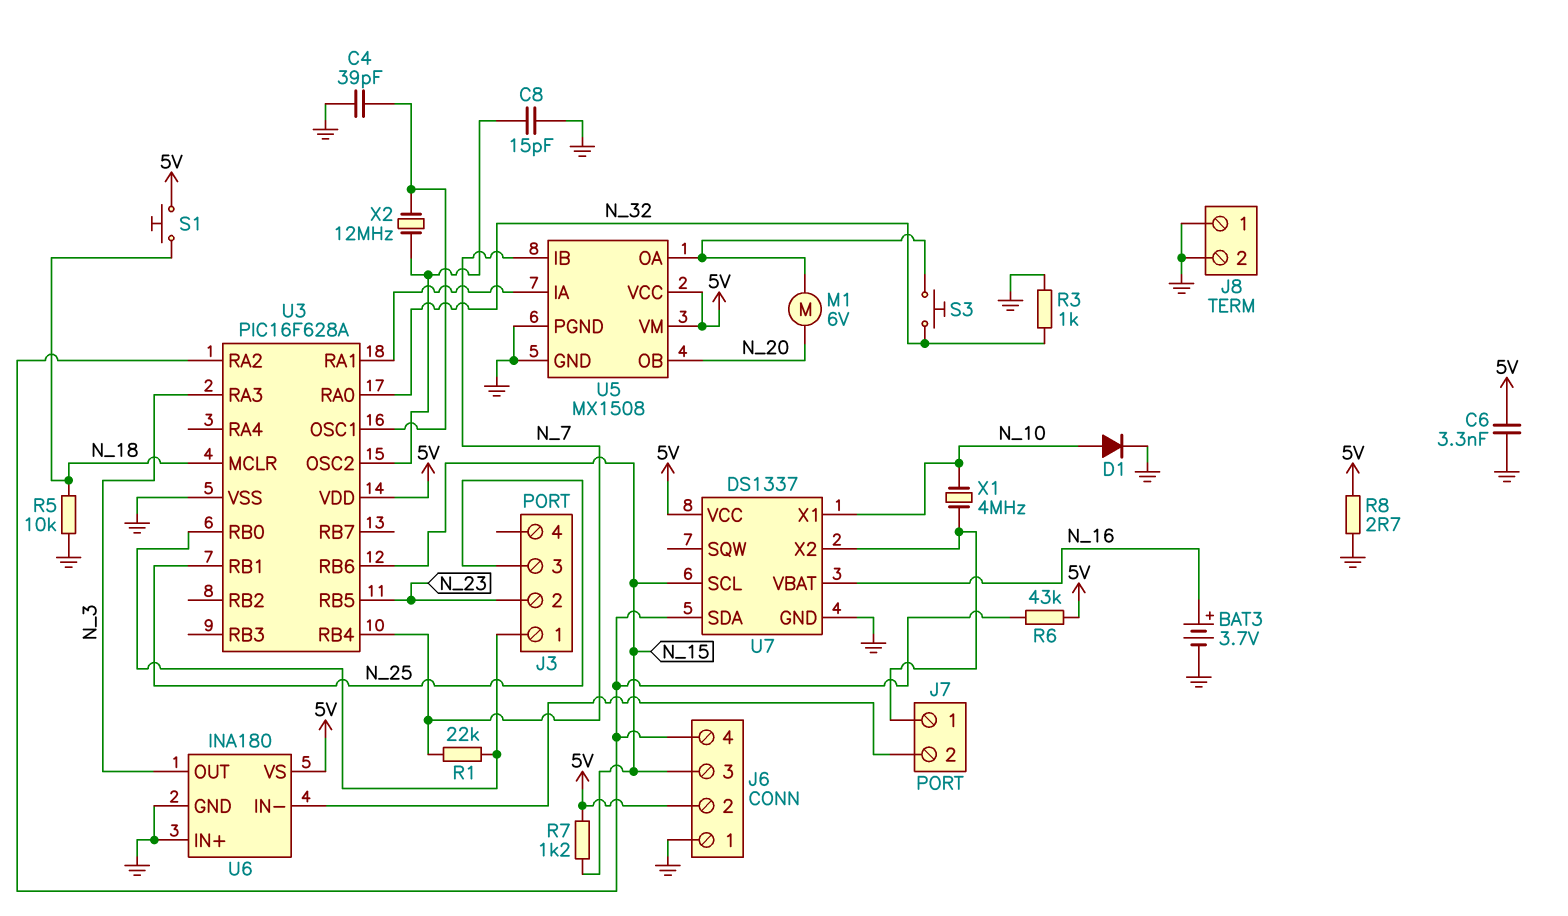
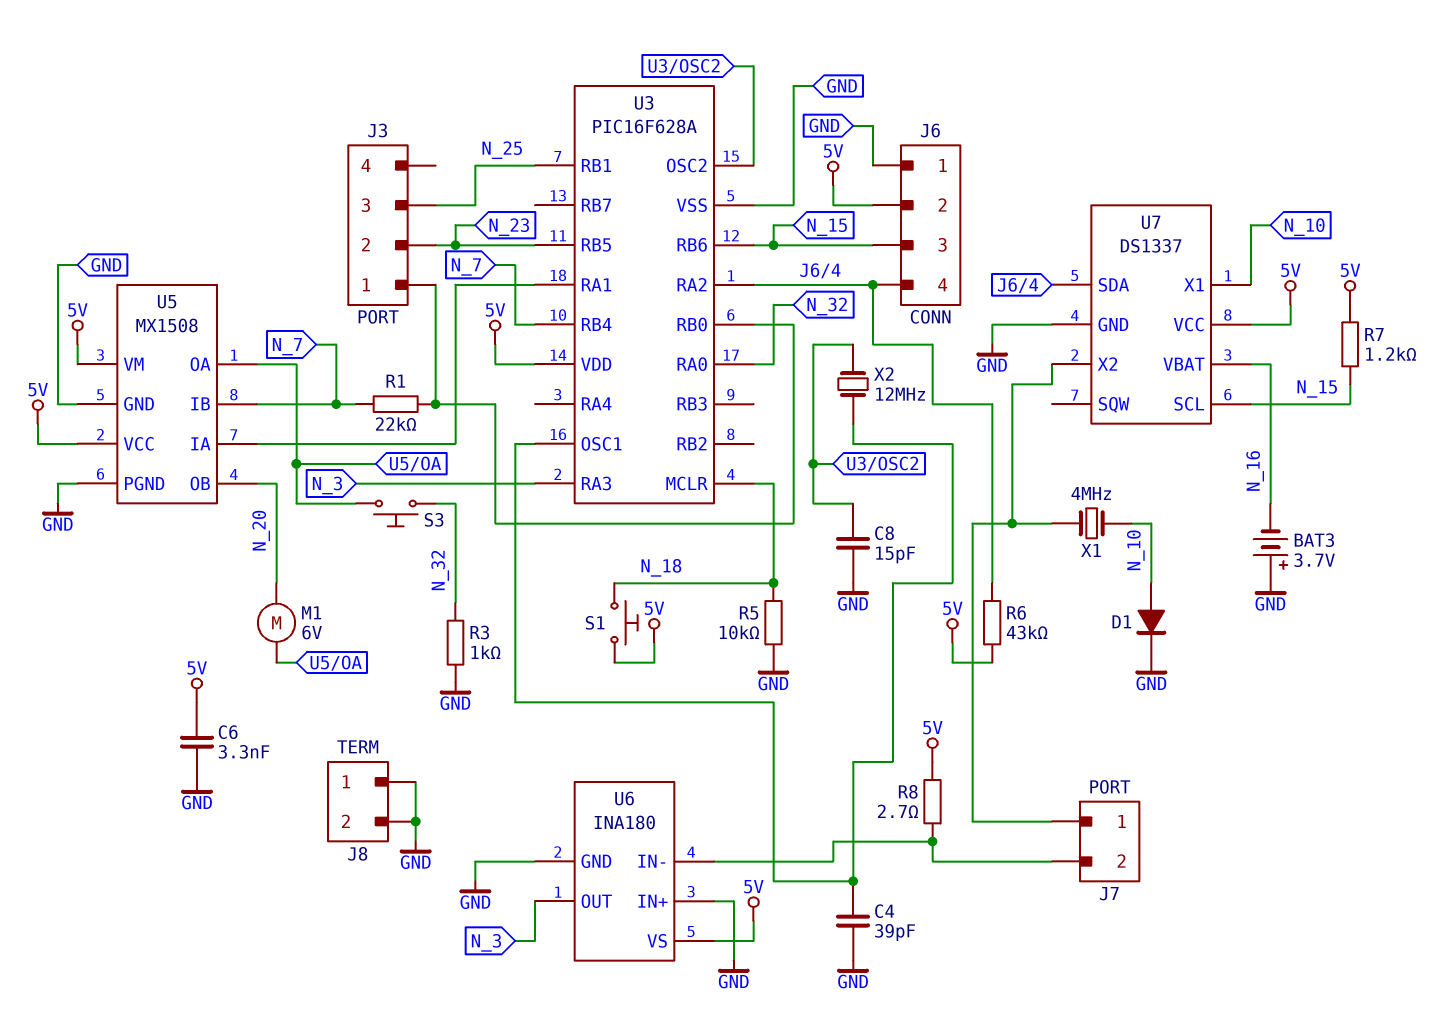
BAT3: 3.7V (plus N_16, minus GND) -> 3.7V (plus GND, minus N_16)
R8: 2.7 (5V, GND) -> 2.7 (5V, J7/2)

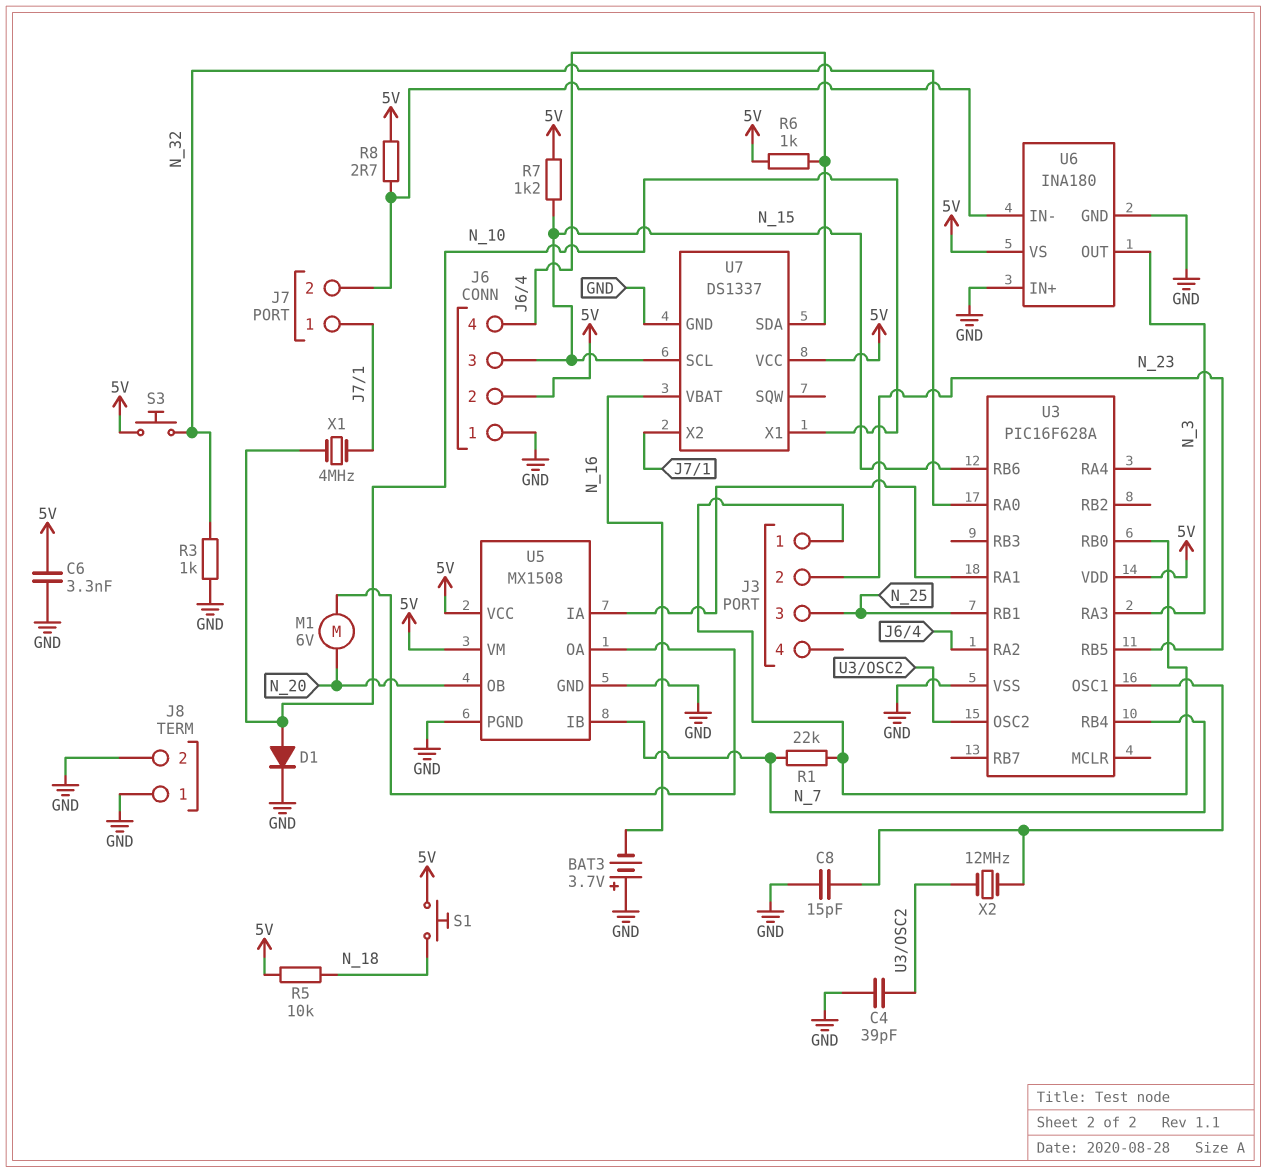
C4: 39pF (GND, U3/OSC1) -> 39pF (GND, U3/OSC2)
C8: 15pF (GND, U3/OSC2) -> 15pF (GND, U3/OSC1)
R5: 10k (GND, N_18) -> 10k (5V, N_18)
R6: 43k (5V, J6/4) -> 1k (5V, J6/4)
S3: button (N_32, U5/OA) -> button (5V, N_32)
U3 pin MCLR: N_18 -> none

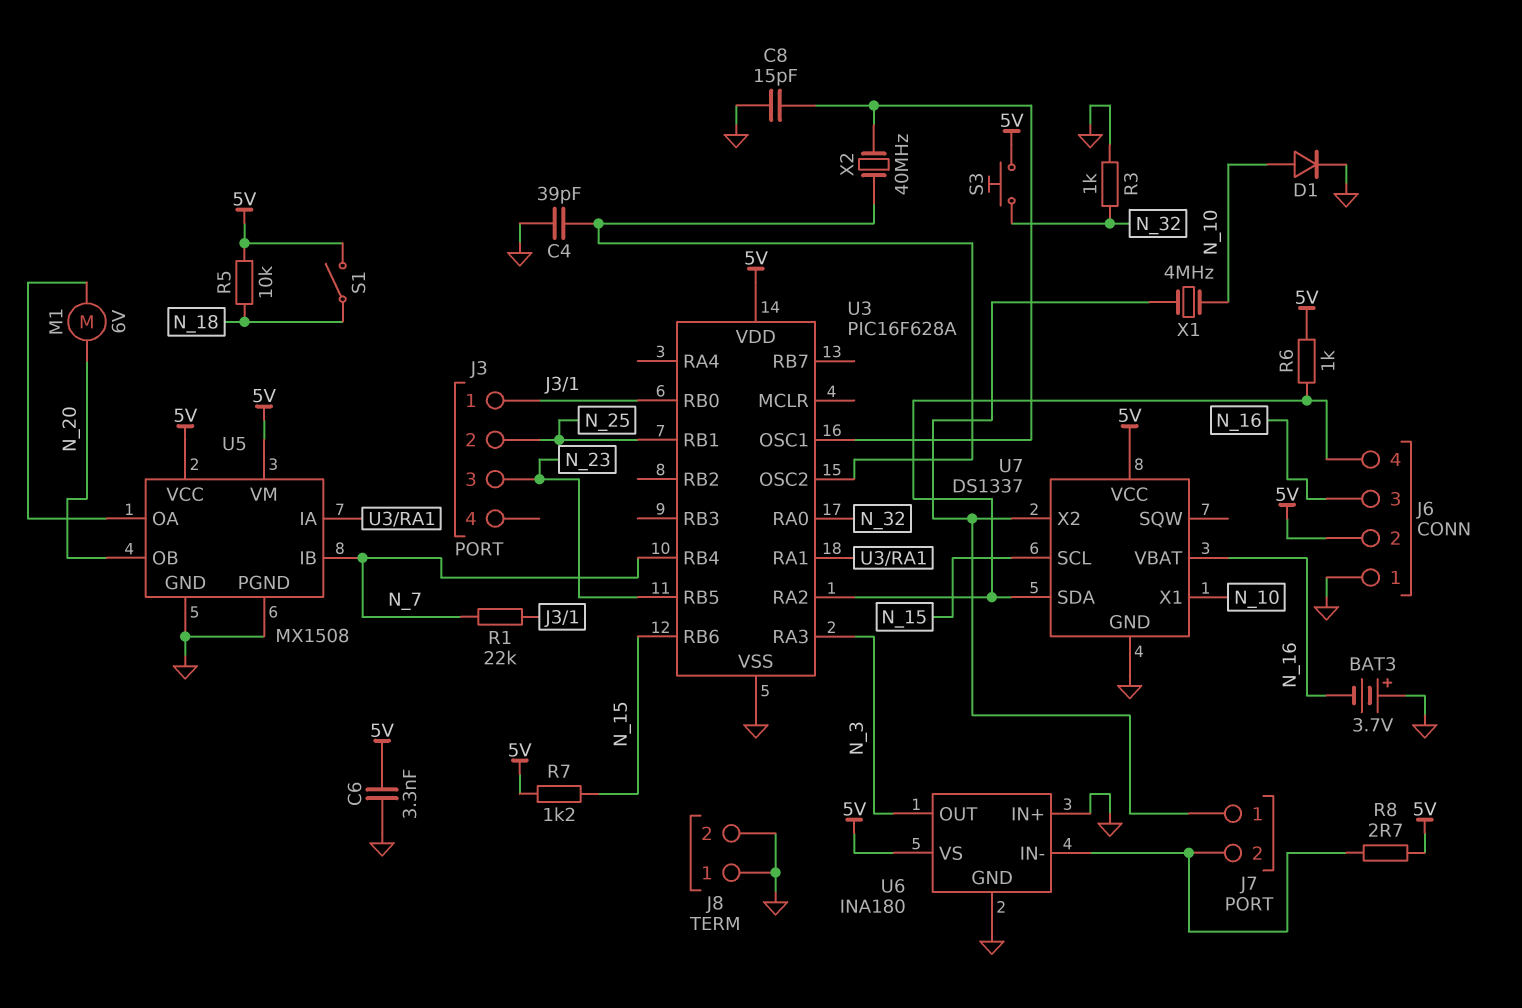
J3 pin 2: N_23 -> N_25
J3 pin 3: N_25 -> N_23
J6 pin 3: N_15 -> N_16
S1: button (5V, N_18) -> switch (5V, N_18)
X2: 12MHz (U3/OSC1, U3/OSC2) -> 40MHz (U3/OSC1, U3/OSC2)

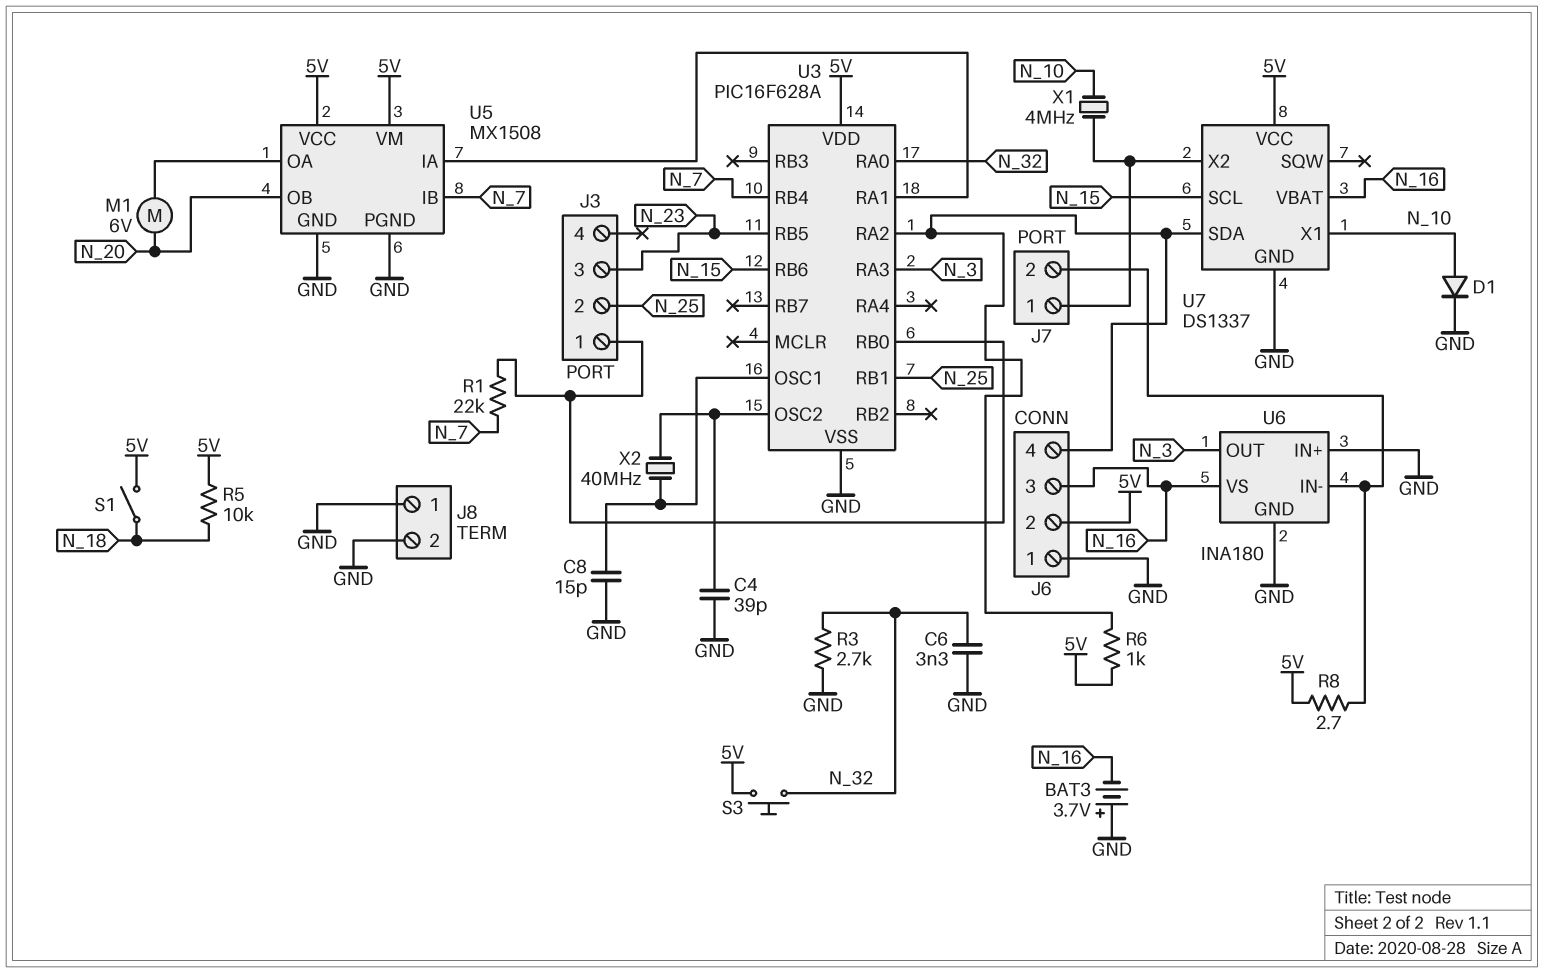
C6: 3.3nF (5V, GND) -> 3.3nF (GND, N_32)
R3: 1k (GND, N_32) -> 2.7k (GND, N_32)
R7: 1.2k (5V, N_15) -> none
U6 pin VS: 5V -> N_16

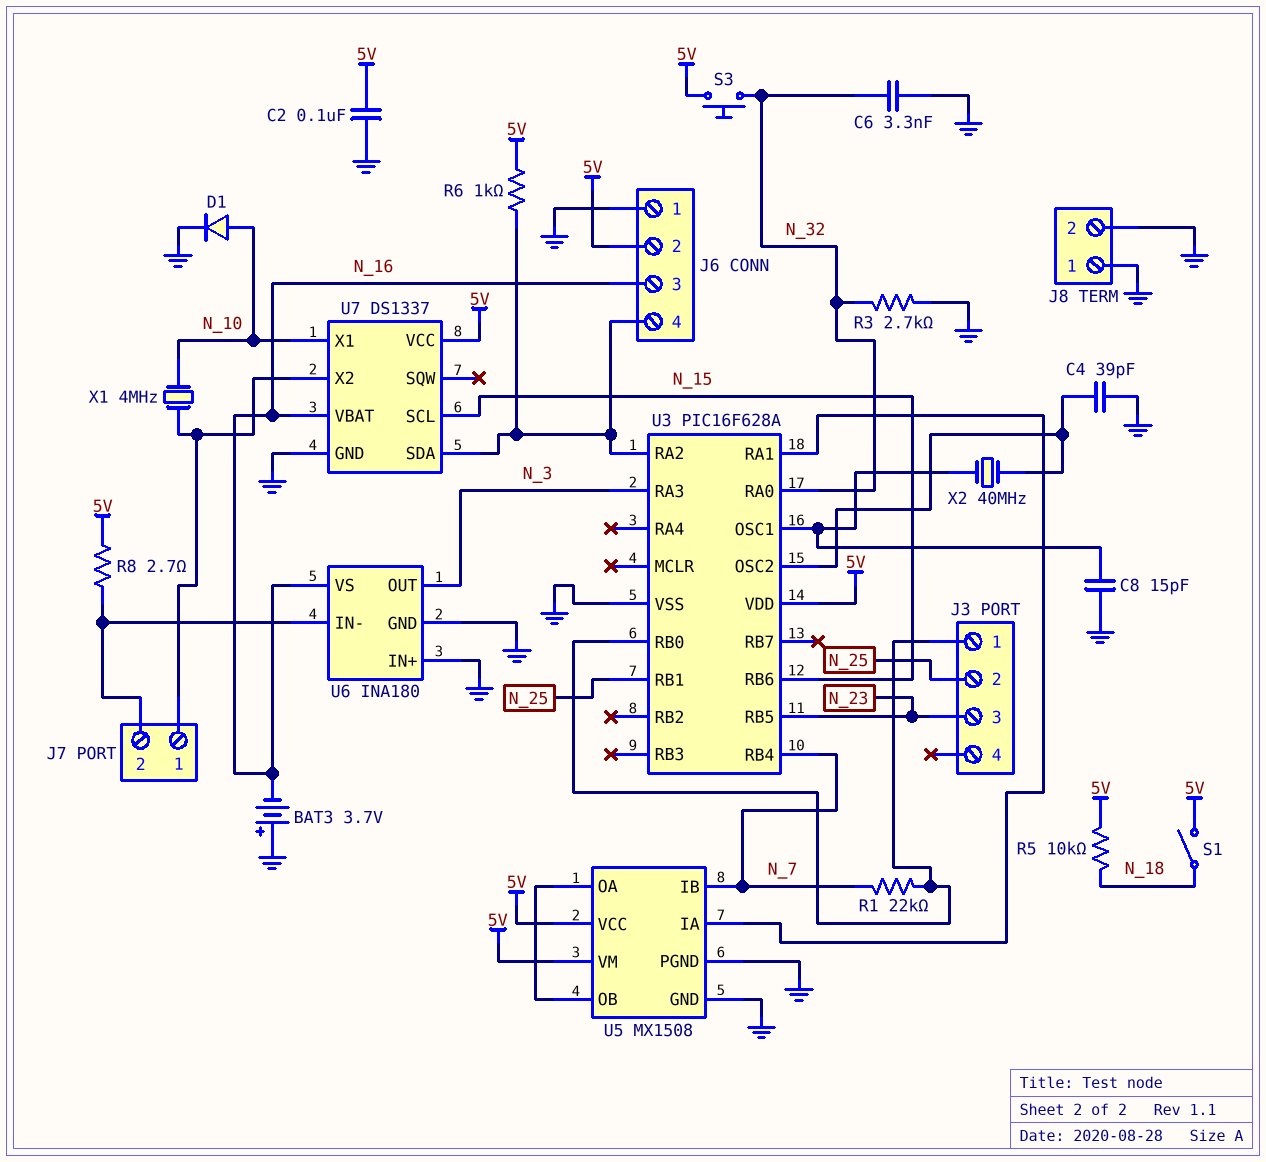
C2: none -> 100nF (5V, GND)
M1: motor 6V (N_20, U5/OA) -> none
U5 pin OB: N_20 -> U5/OA

